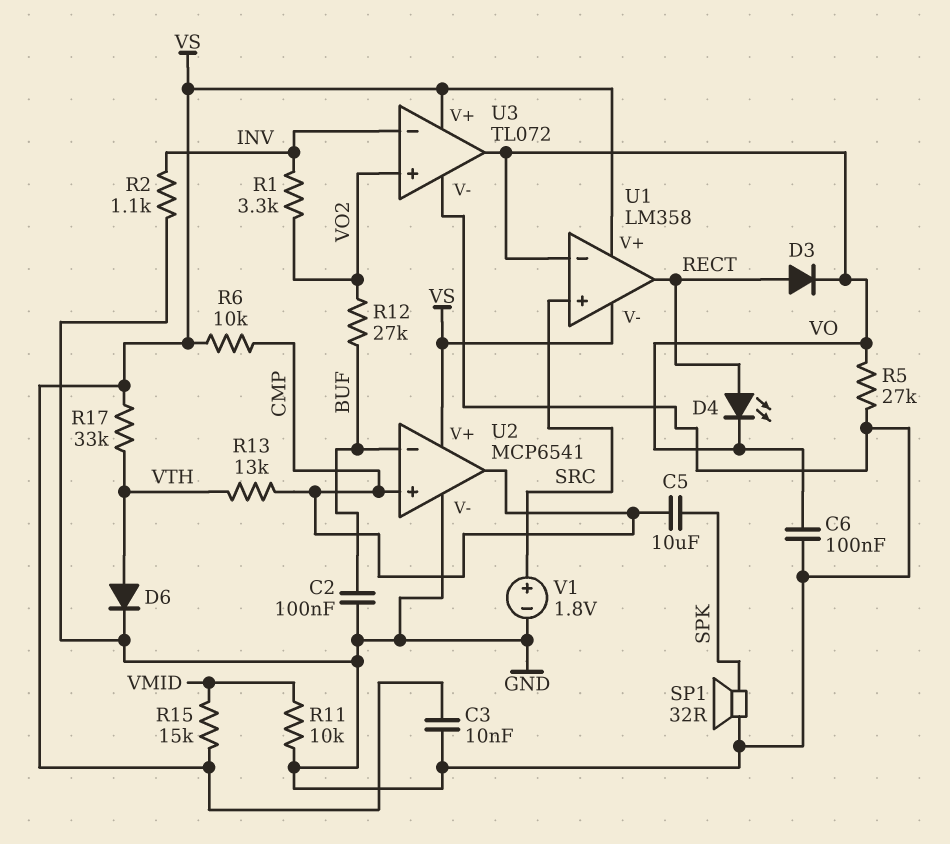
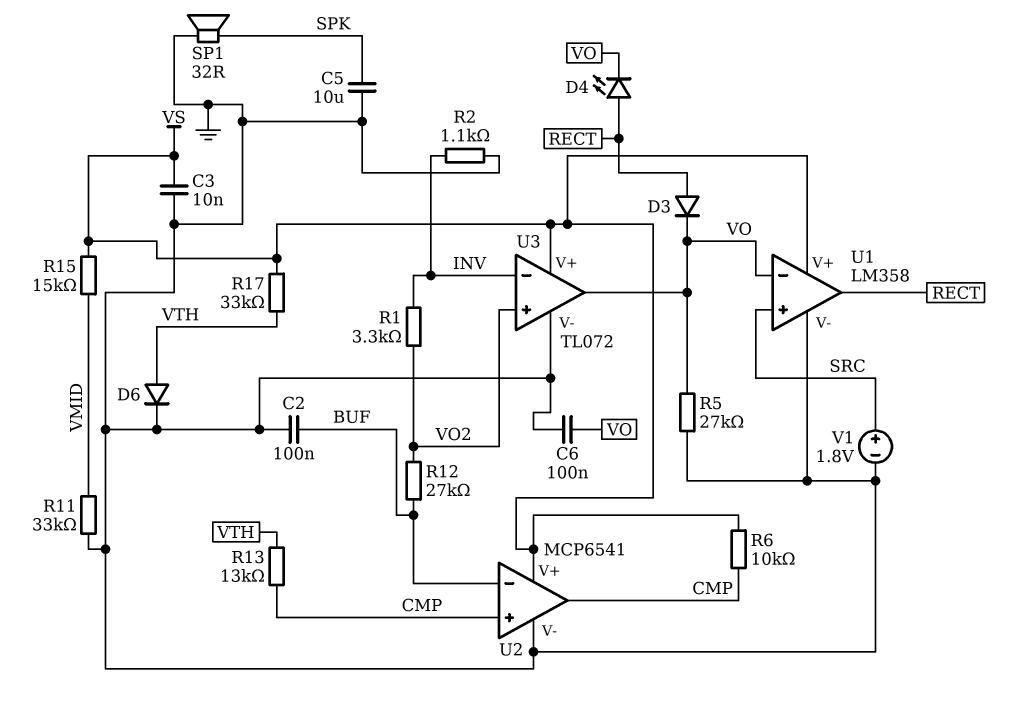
C5: 10uF (CMP, SPK) -> 10uF (GND, SPK)
R11: 10k (GND, VMID) -> 33k (GND, VMID)
U1 pin V-: VS -> GND

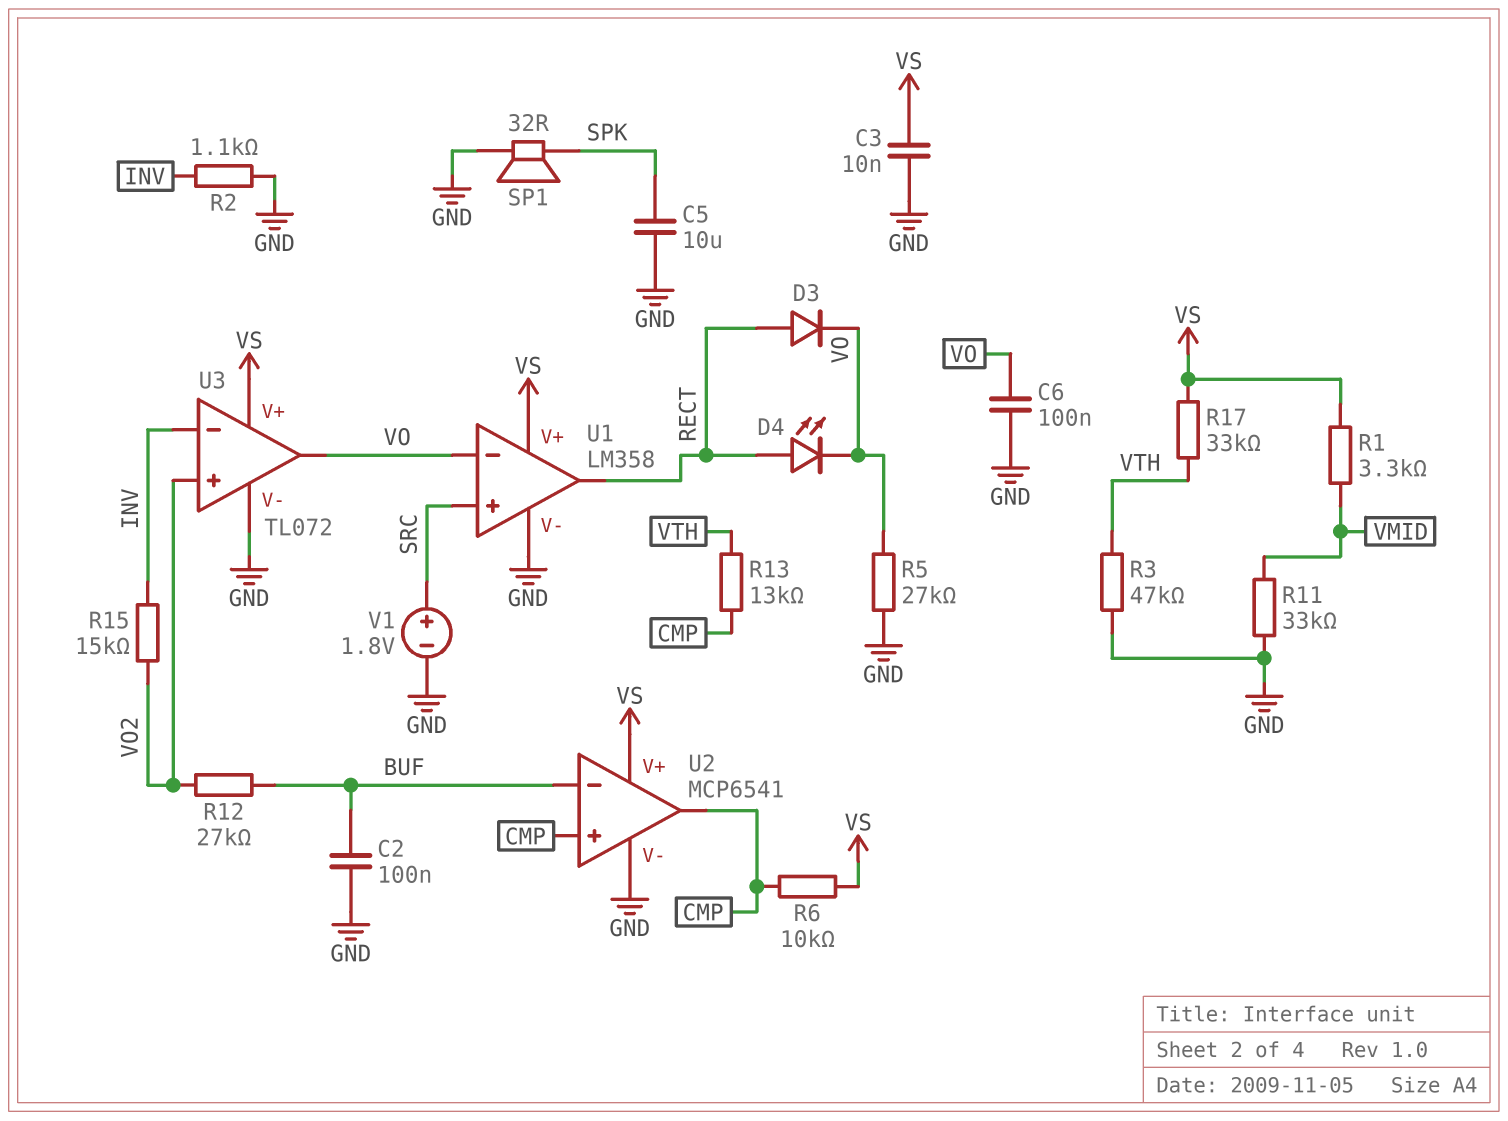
D6: diode (A VTH, K GND) -> none
R1: 3.3k (INV, VO2) -> 3.3k (VMID, VS)
R3: none -> 47k (GND, VTH)
R15: 15k (VMID, VS) -> 15k (INV, VO2)

